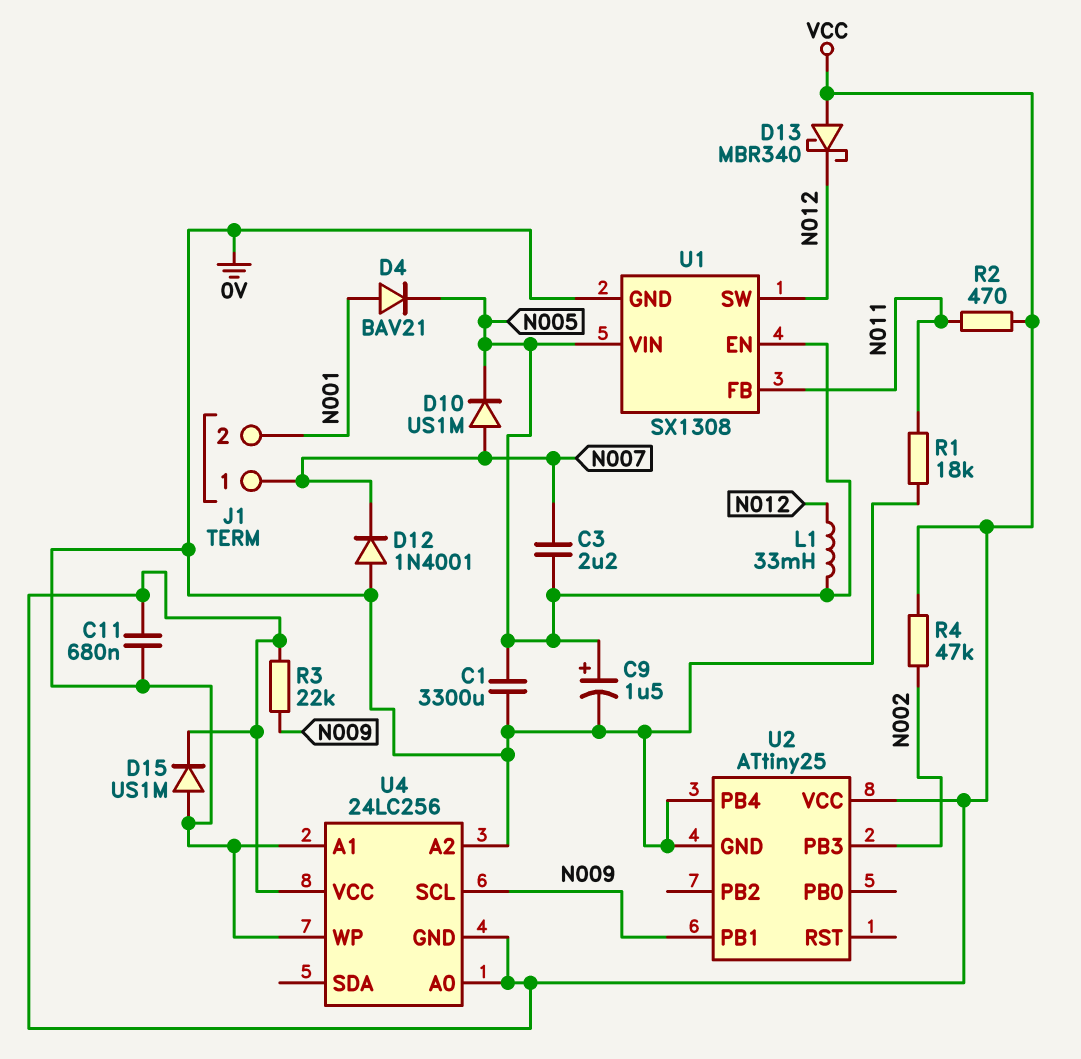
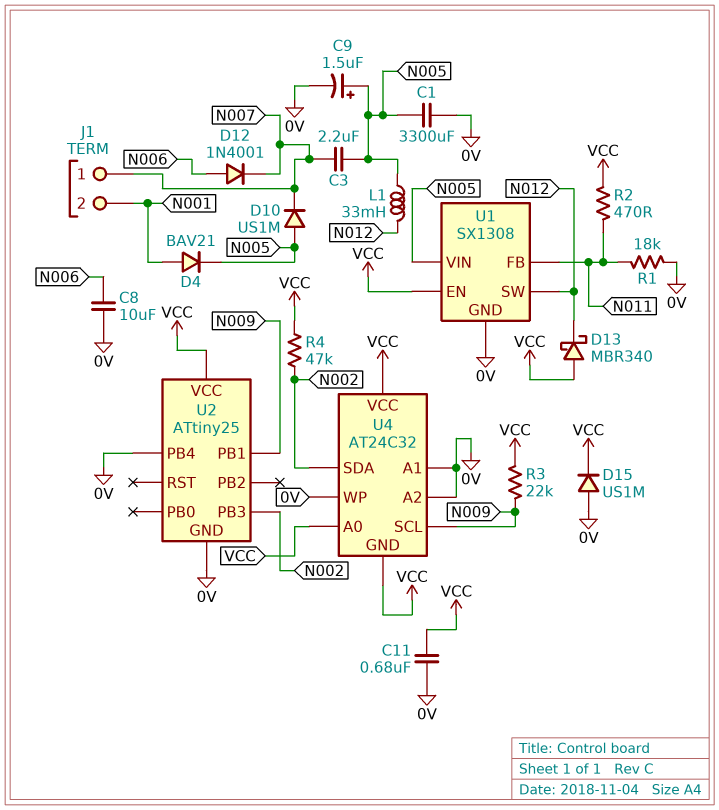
C8: none -> 10uF (0V, N006)
D10: diode US1M (A N007, K N005) -> diode US1M (A N005, K N007)
D12: diode 1N4001 (A 0V, K N007) -> diode 1N4001 (A N006, K N007)
U1 pin EN: N005 -> VCC
U4: 24LC256 -> AT24C32
U4 pin SDA: none -> N002

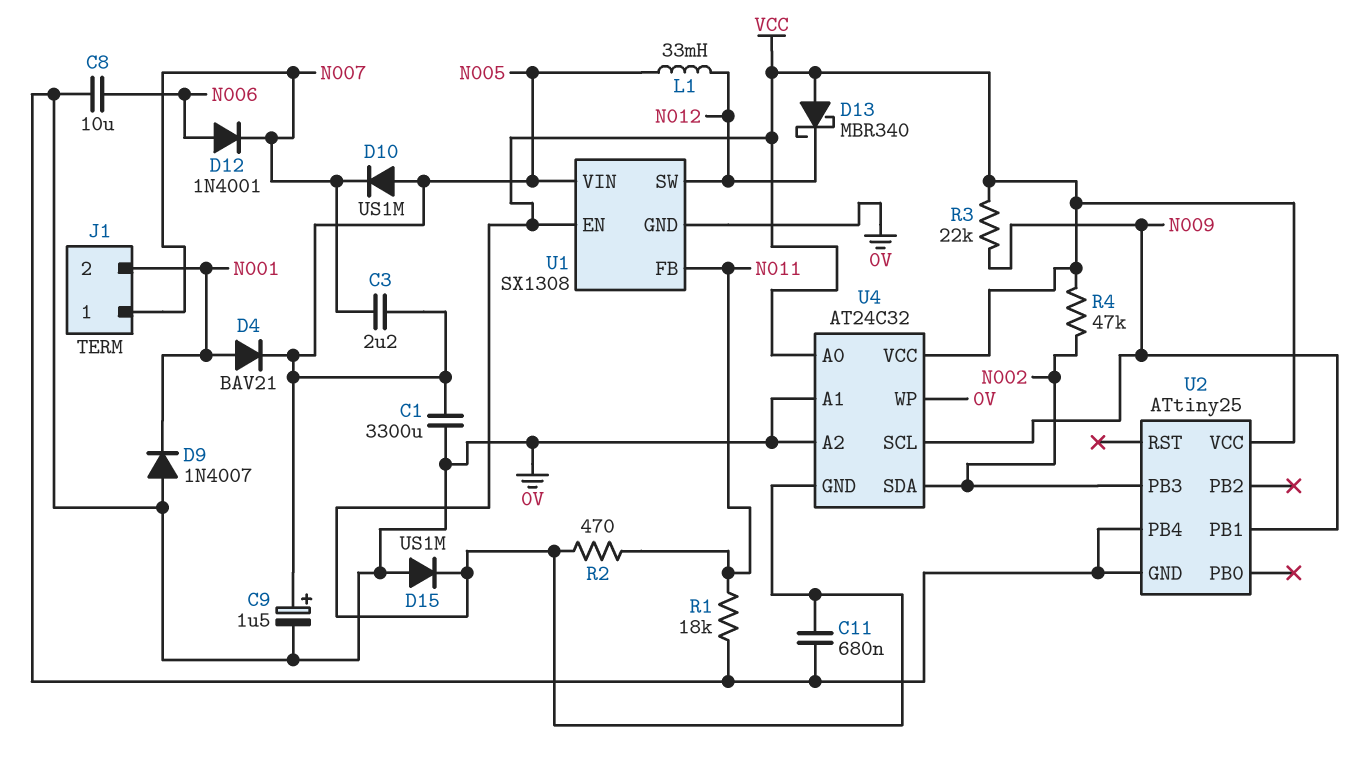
D9: none -> diode 1N4007 (A 0V, K N001)

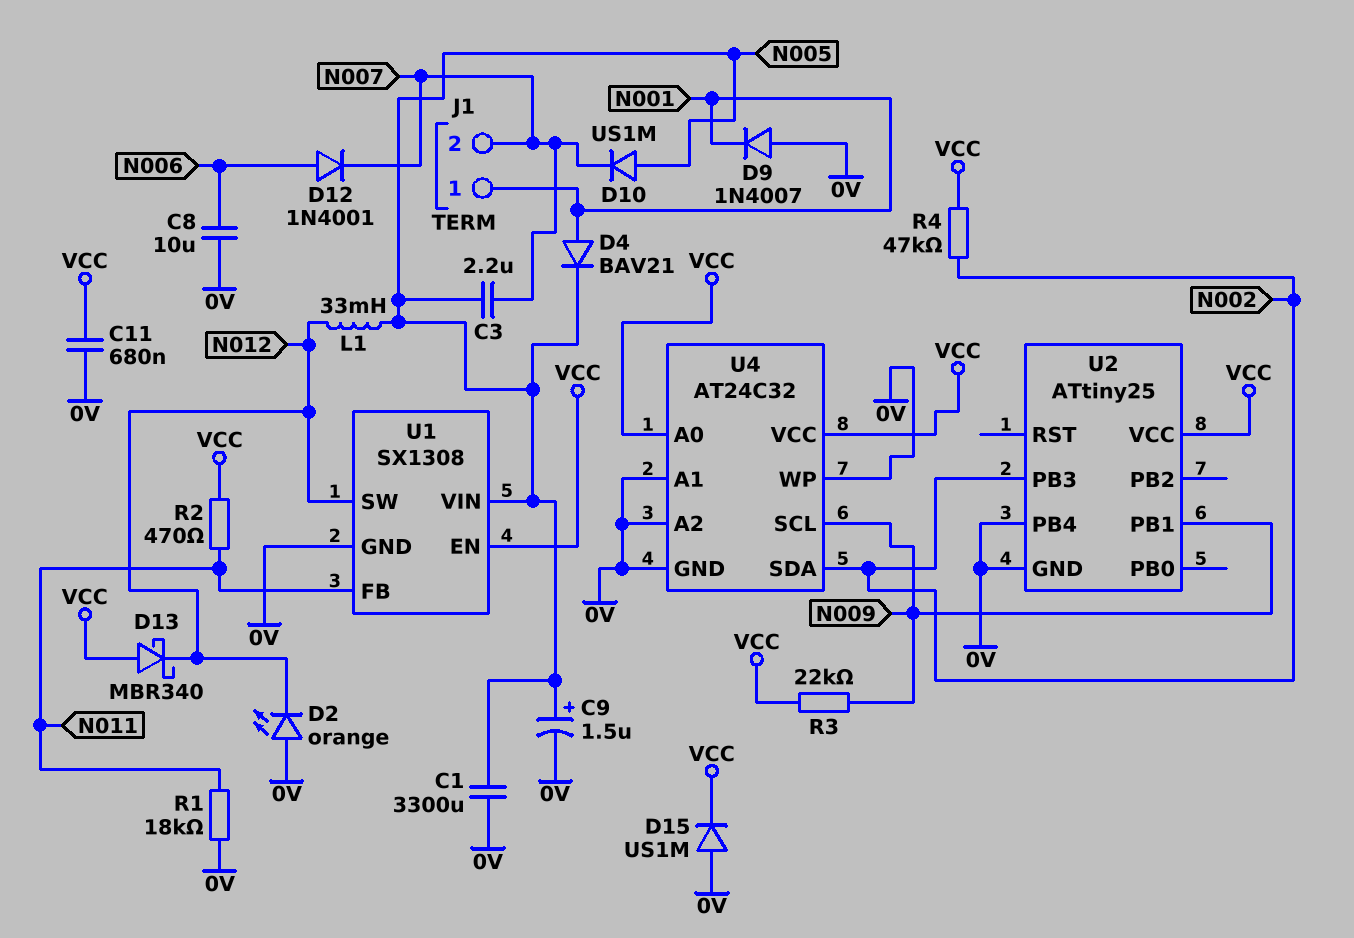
D2: none -> LED orange (A 0V, K N012)
J1 pin 1: N007 -> N001
J1 pin 2: N001 -> N007
U4 pin GND: VCC -> 0V

